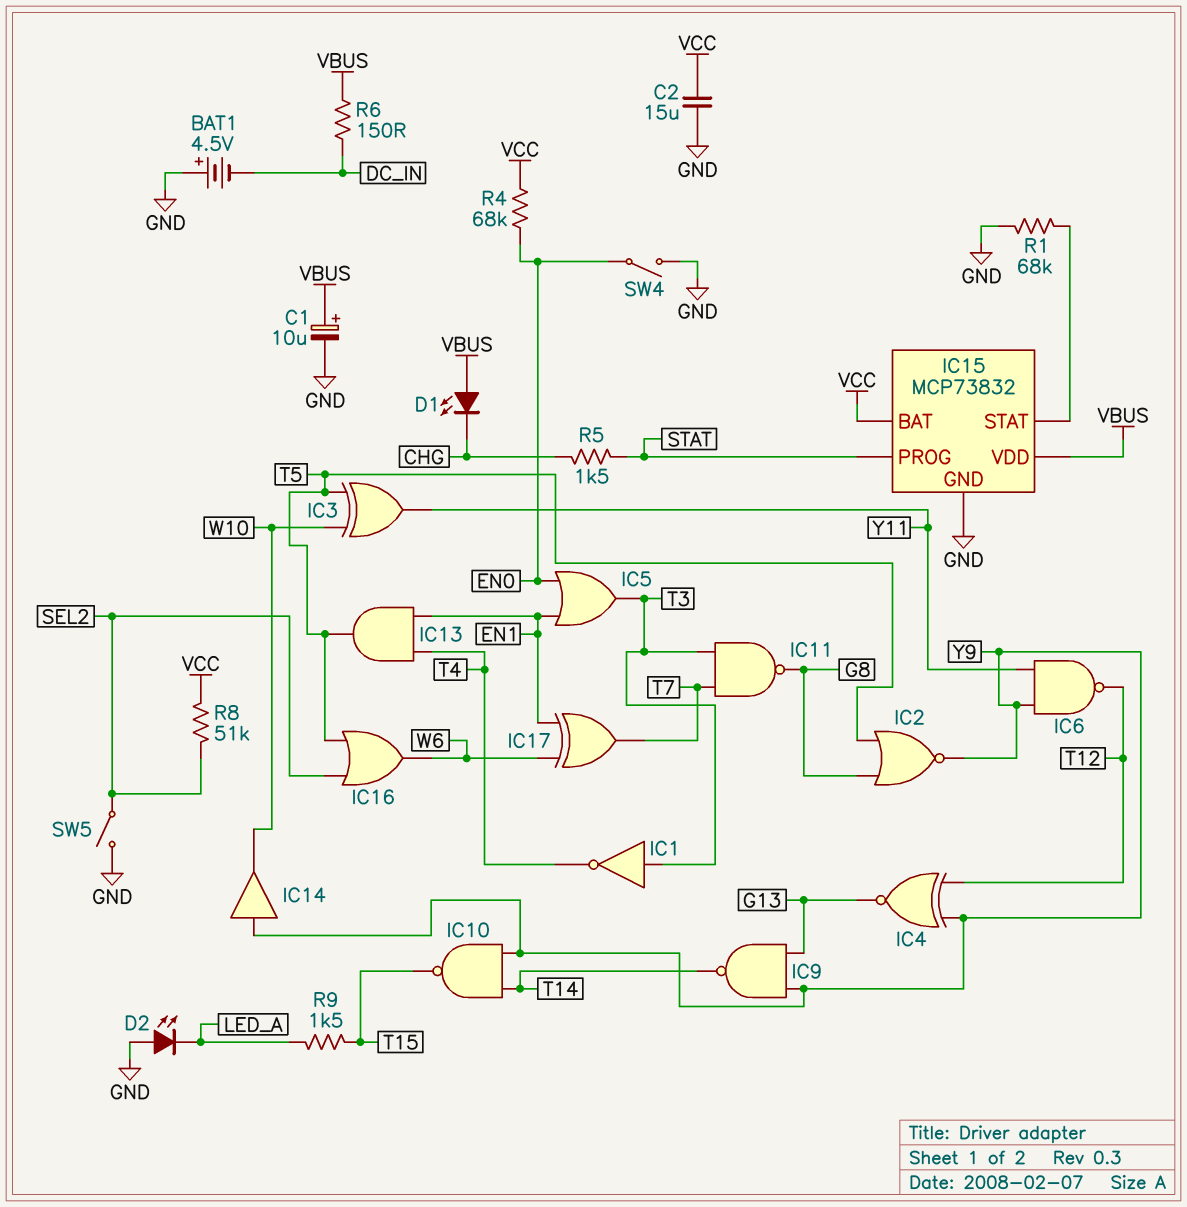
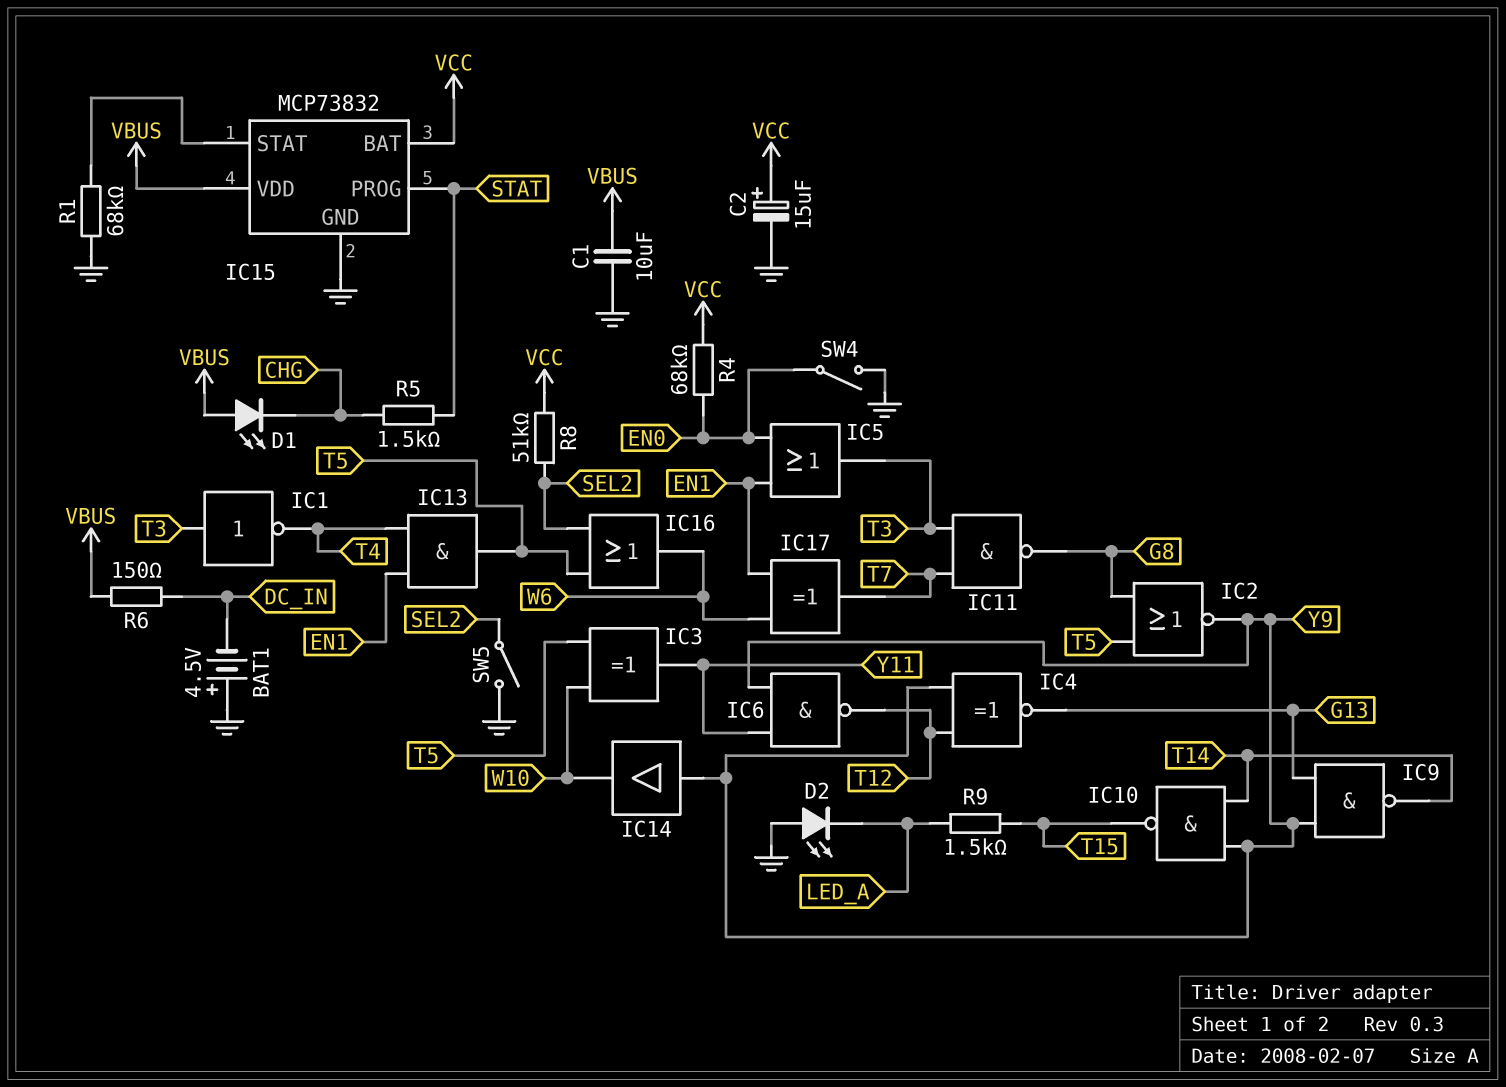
C1: 10uF (plus VBUS, minus GND) -> 10uF (GND, VBUS)
C2: 15uF (GND, VCC) -> 15uF (plus VCC, minus GND)

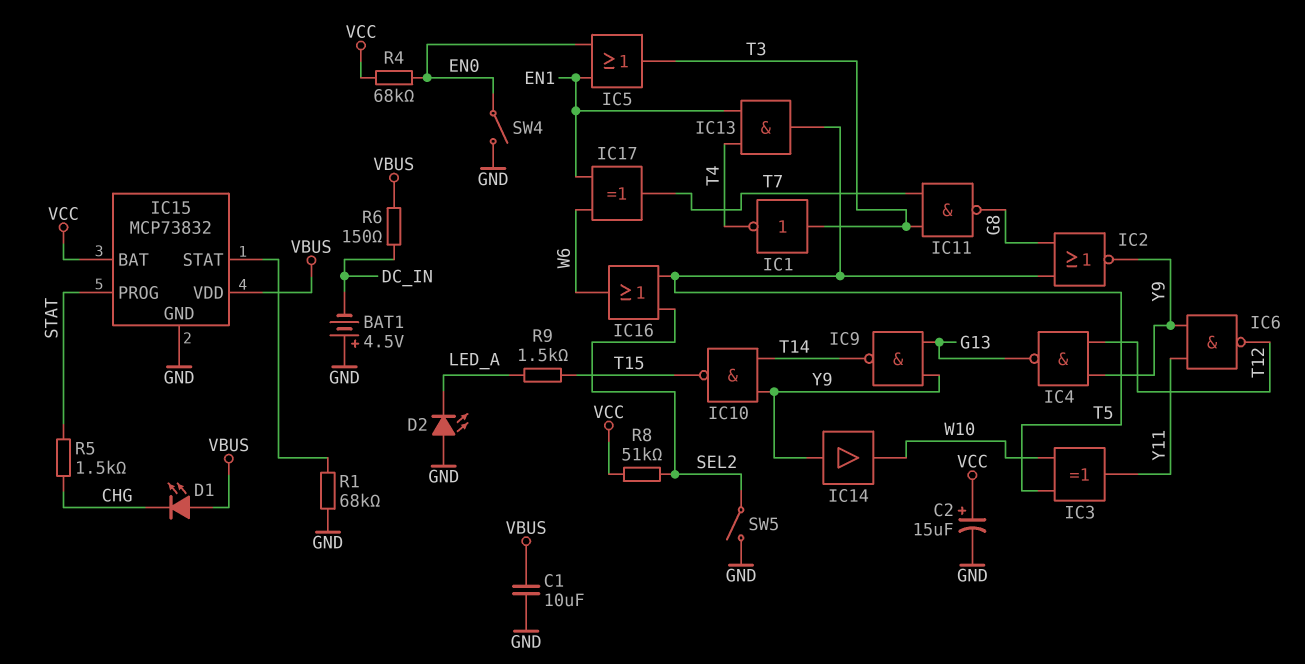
IC4: XNOR (in T12, in Y9, out G13) -> NAND (in T12, in Y9, out G13)

